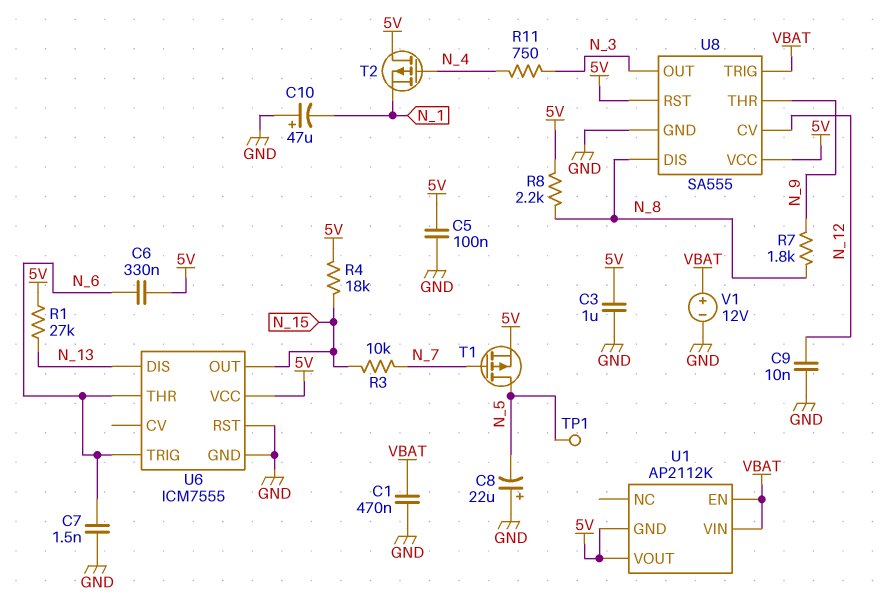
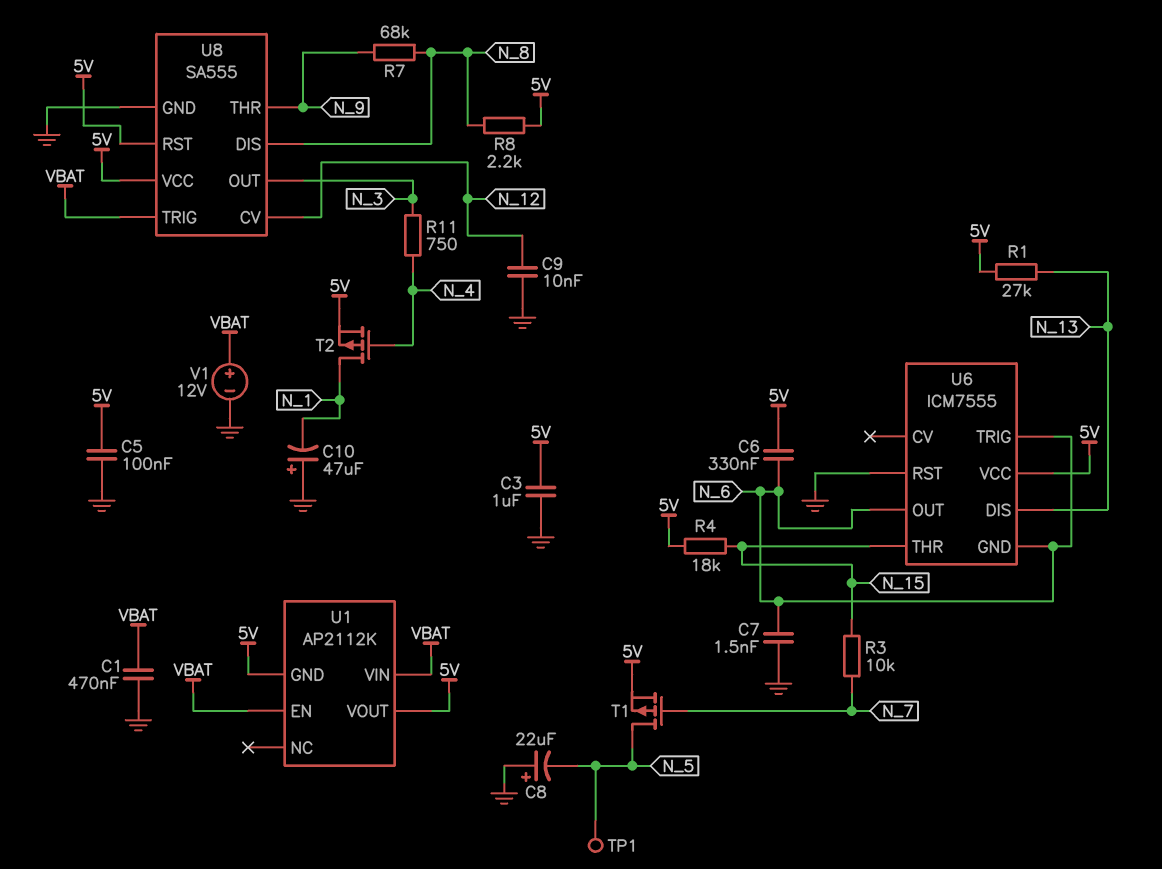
R7: 1.8k (N_8, N_9) -> 68k (N_8, N_9)
T2: PMOS (G N_4, D 5V, S N_1) -> PMOS (G N_4, D N_1, S 5V)
U6 pin GND: GND -> N_6
U6 pin OUT: N_15 -> N_6
U6 pin THR: N_6 -> N_15

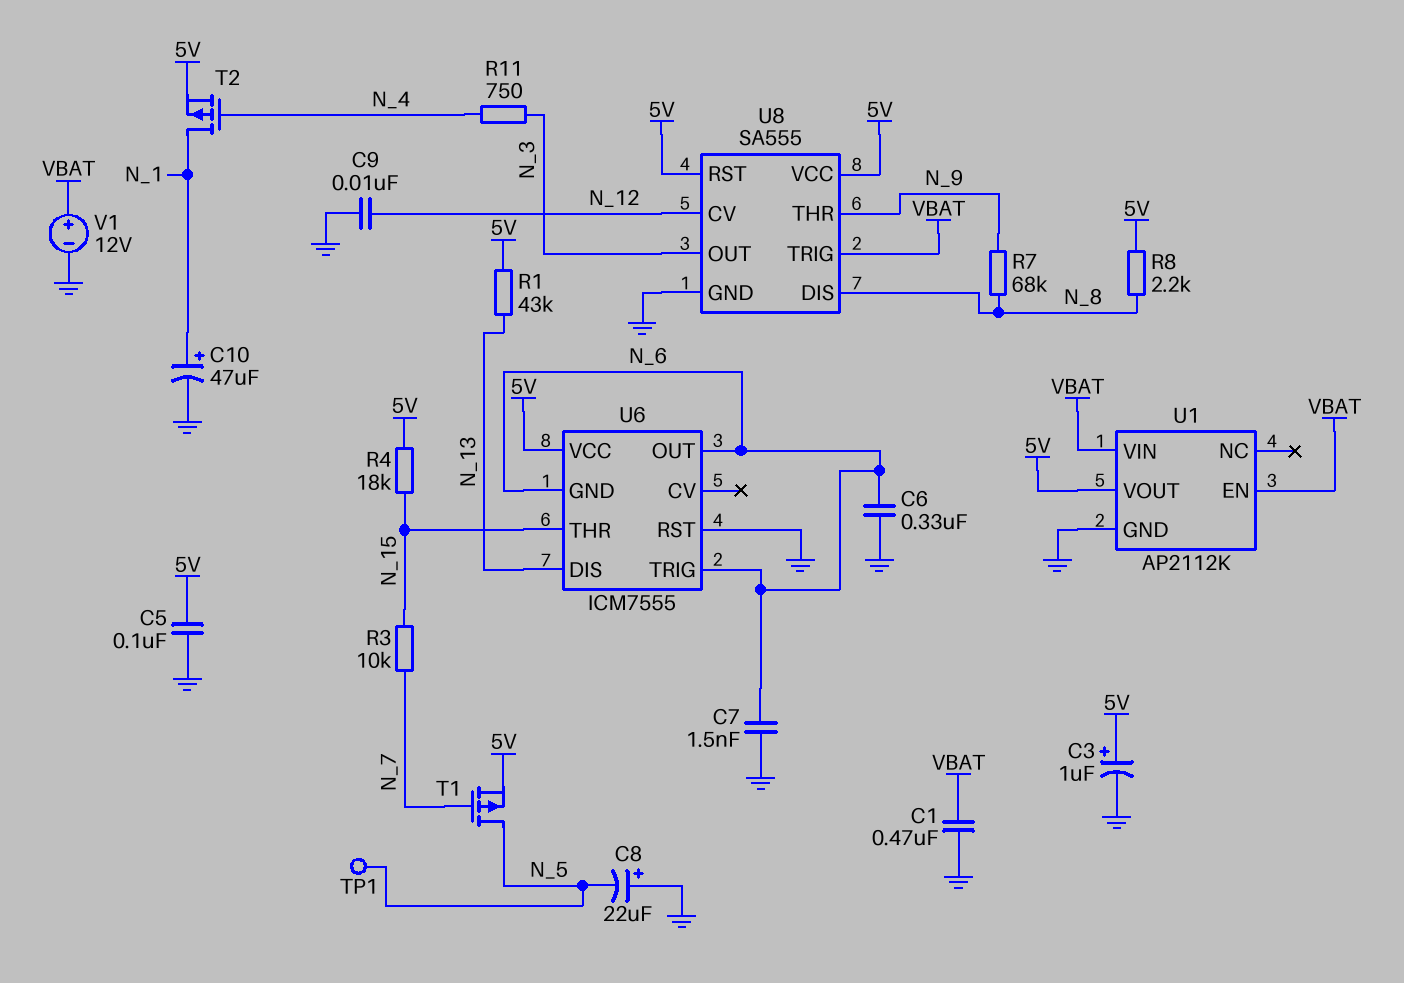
C3: 1uF (5V, GND) -> 1uF (plus 5V, minus GND)
C6: 330nF (5V, N_6) -> 330nF (GND, N_6)
C10: 47uF (plus GND, minus N_1) -> 47uF (plus N_1, minus GND)
R1: 27k (5V, N_13) -> 43k (5V, N_13)
U1 pin GND: 5V -> GND

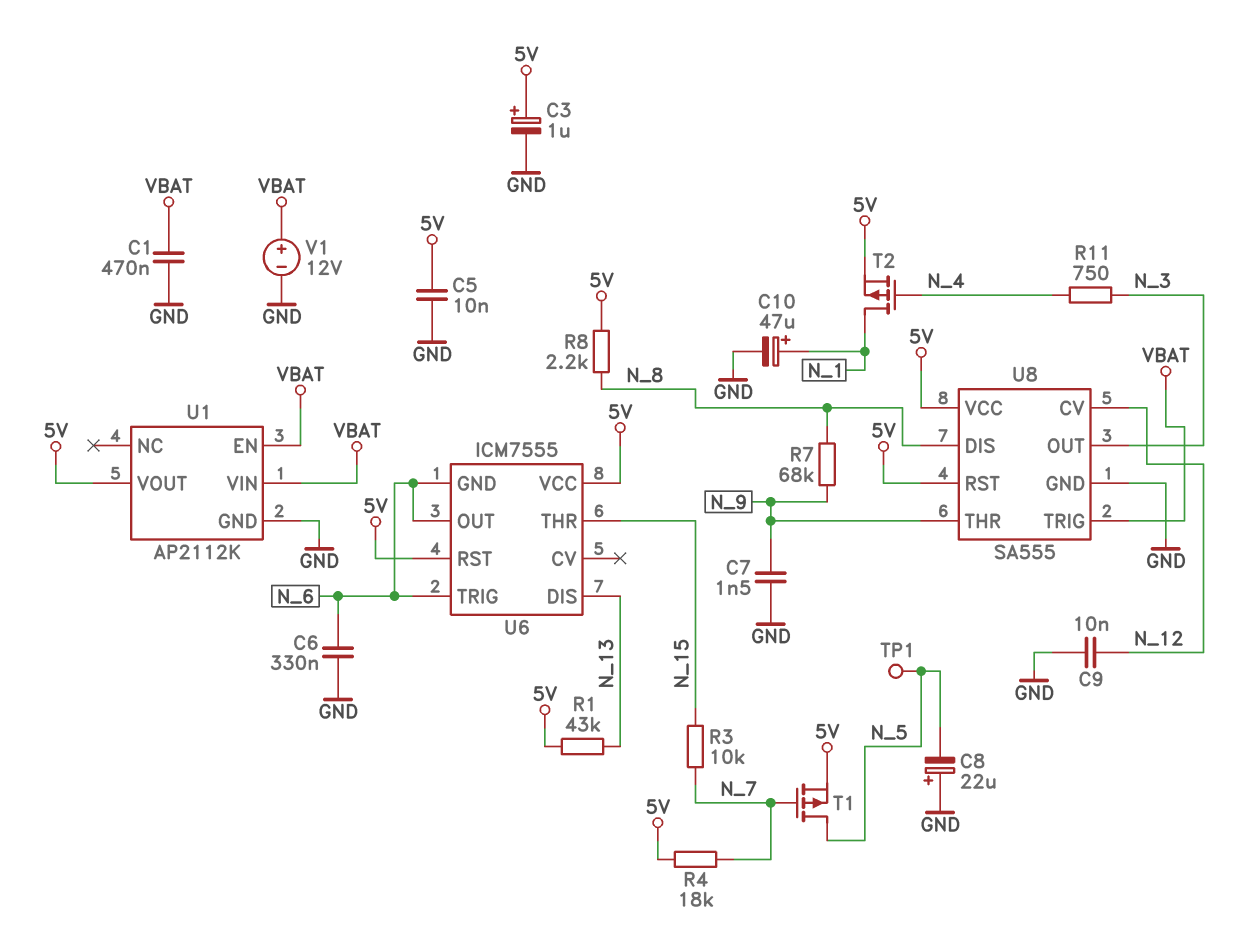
C5: 100nF (5V, GND) -> 10nF (5V, GND)
C7: 1.5nF (GND, N_6) -> 1.5nF (GND, N_9)
R4: 18k (5V, N_15) -> 18k (5V, N_7)
U6 pin RST: GND -> 5V

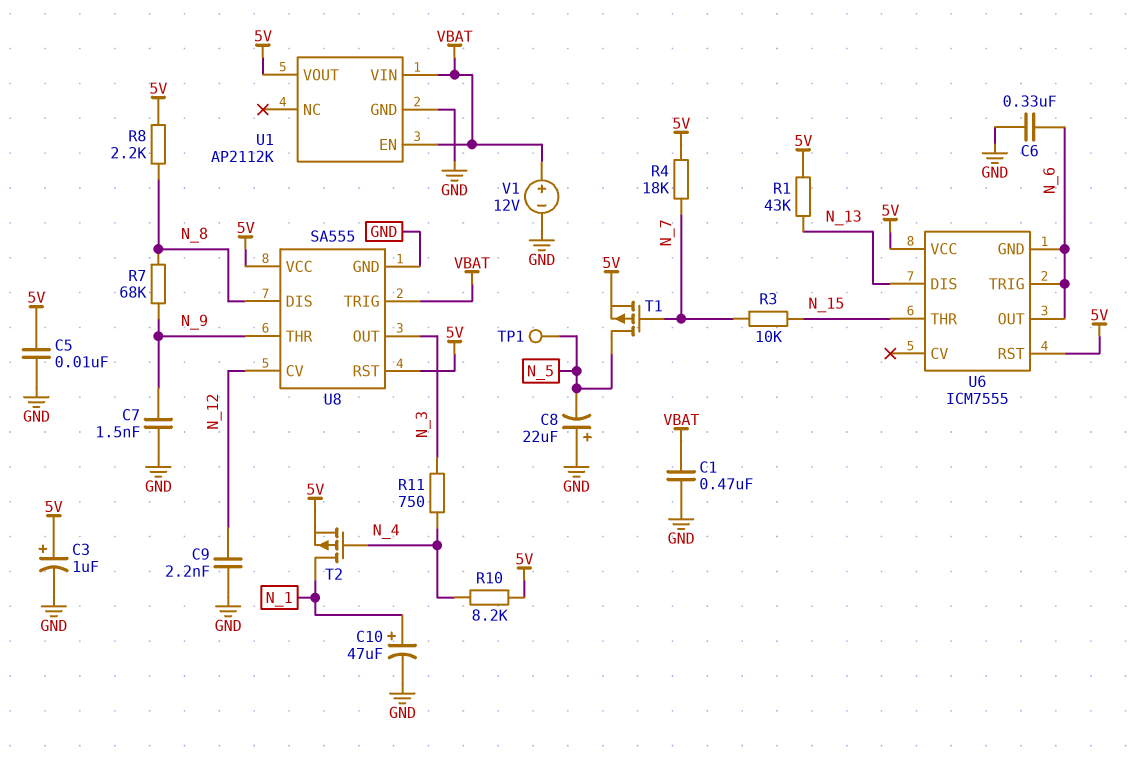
C9: 10nF (GND, N_12) -> 2.2nF (GND, N_12)
R10: none -> 8.2k (5V, N_4)

